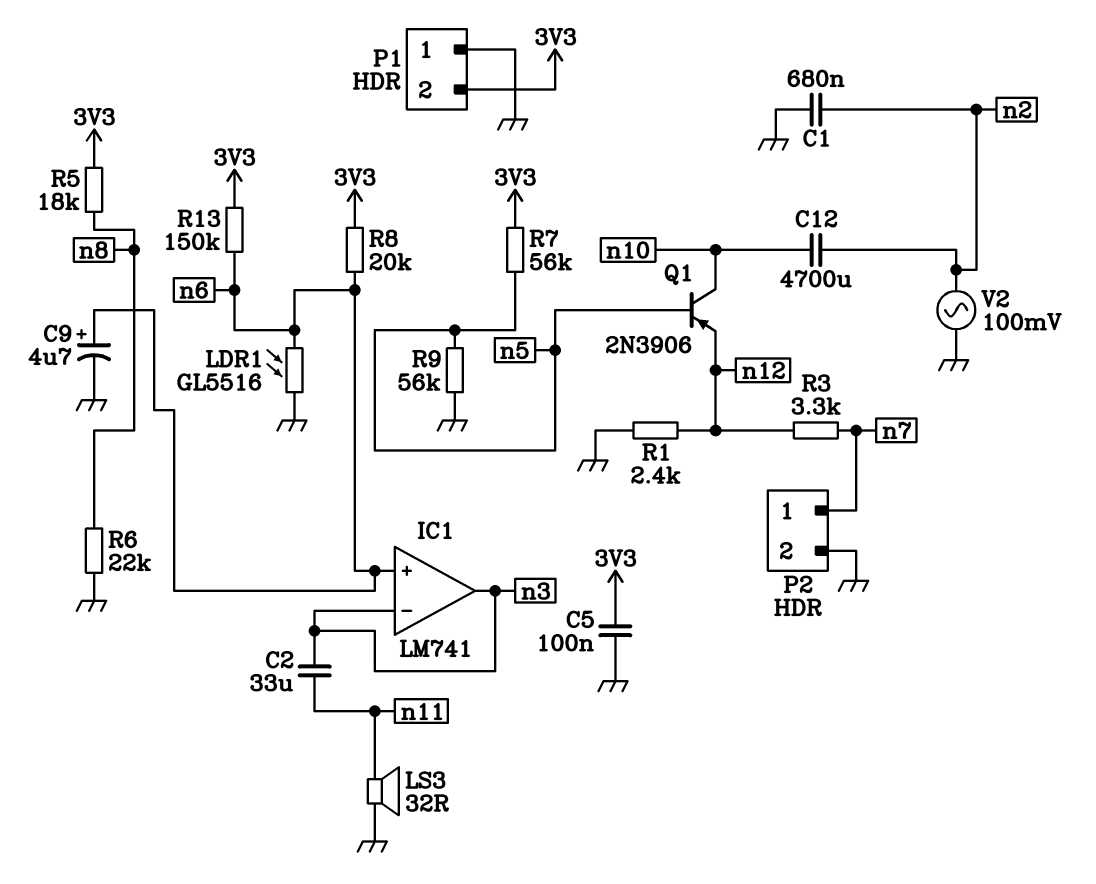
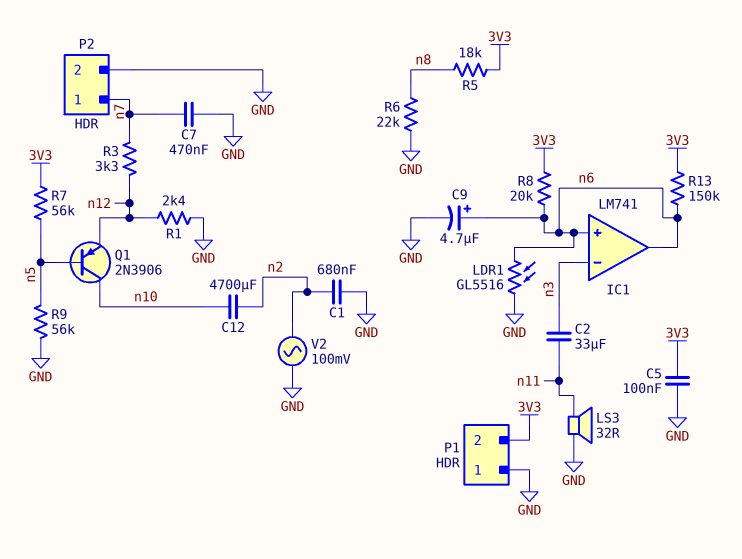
C7: none -> 470nF (GND, n7)
IC1 pin out: n3 -> n6

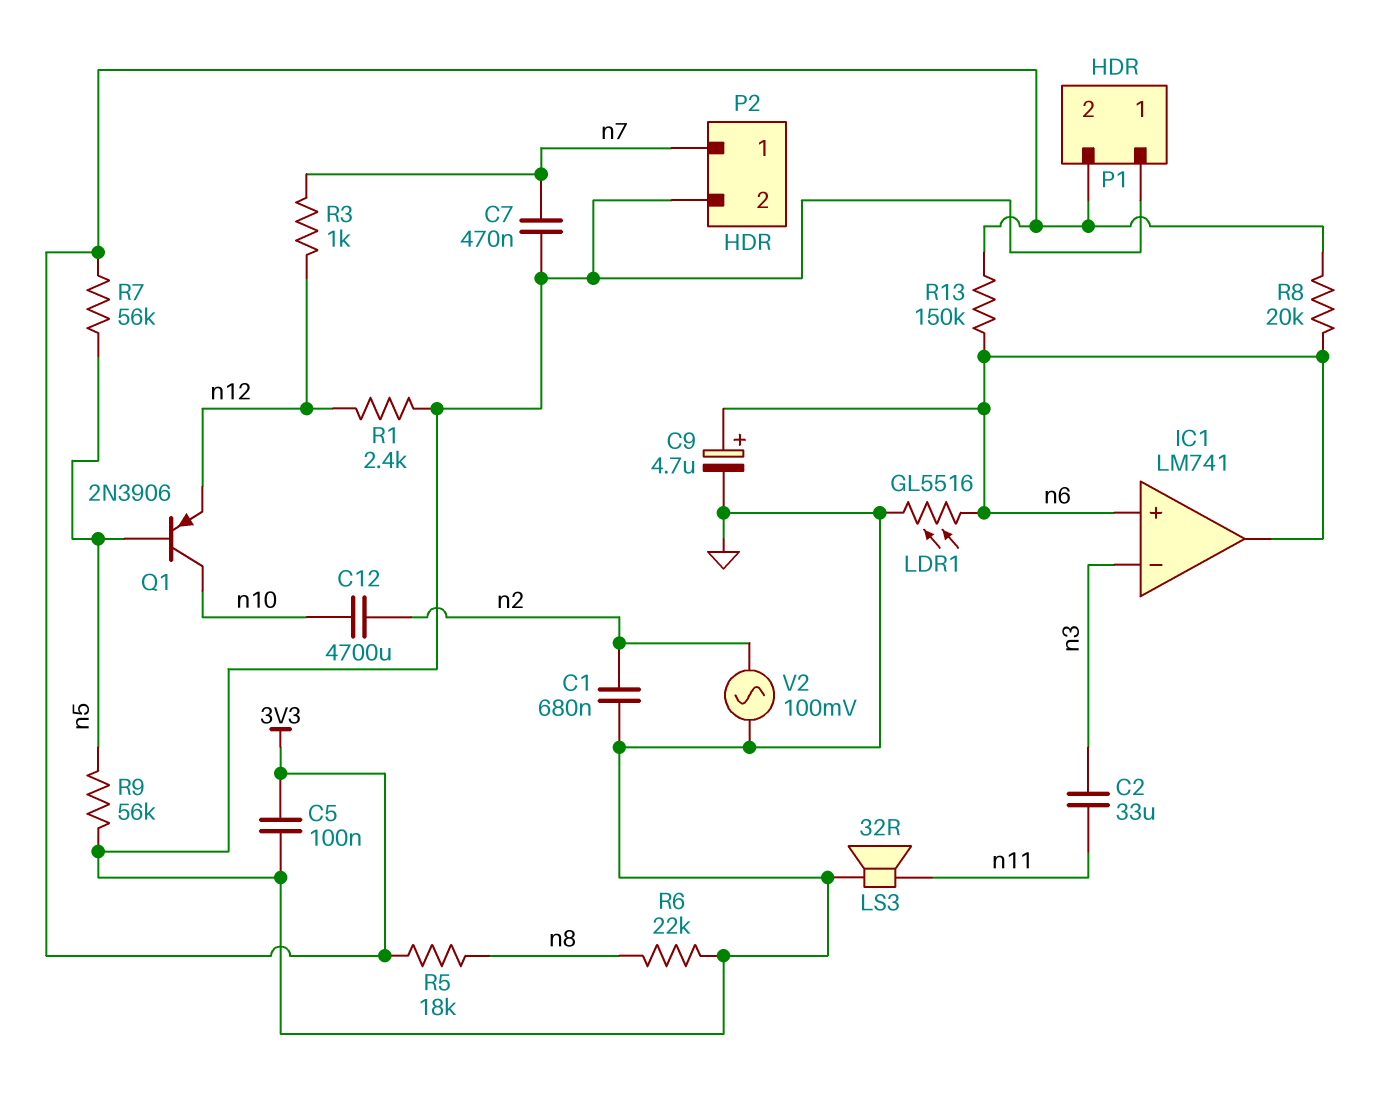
R3: 3.3k (n7, n12) -> 1k (n7, n12)

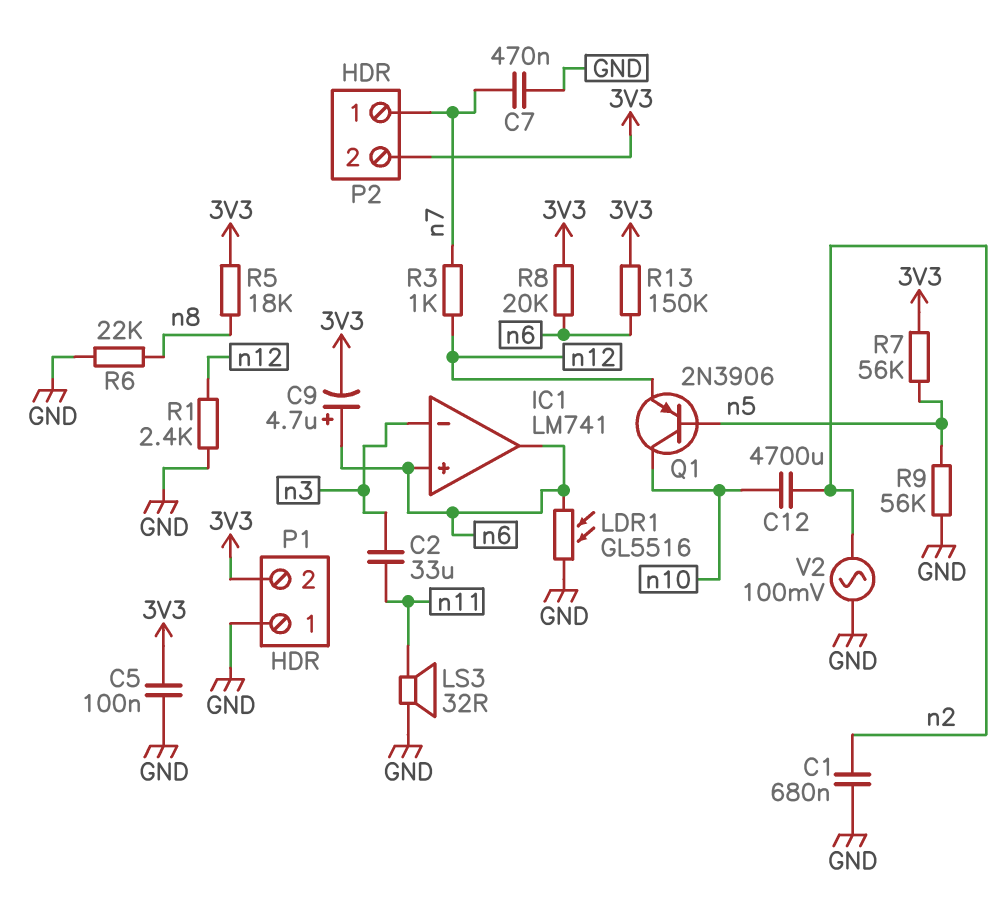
C9: 4.7uF (plus n6, minus GND) -> 4.7uF (plus n6, minus 3V3)
P2 pin 2: GND -> 3V3

